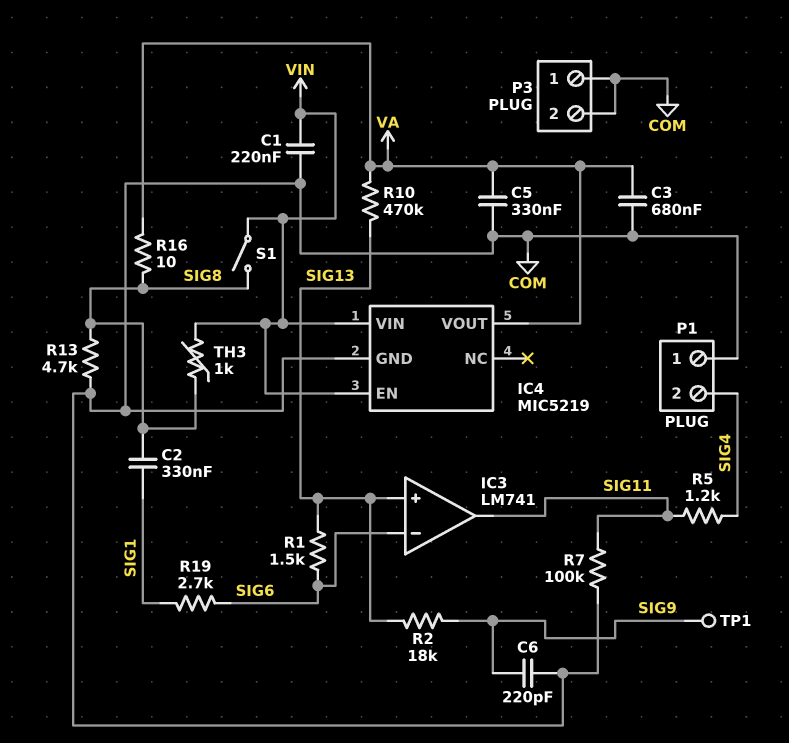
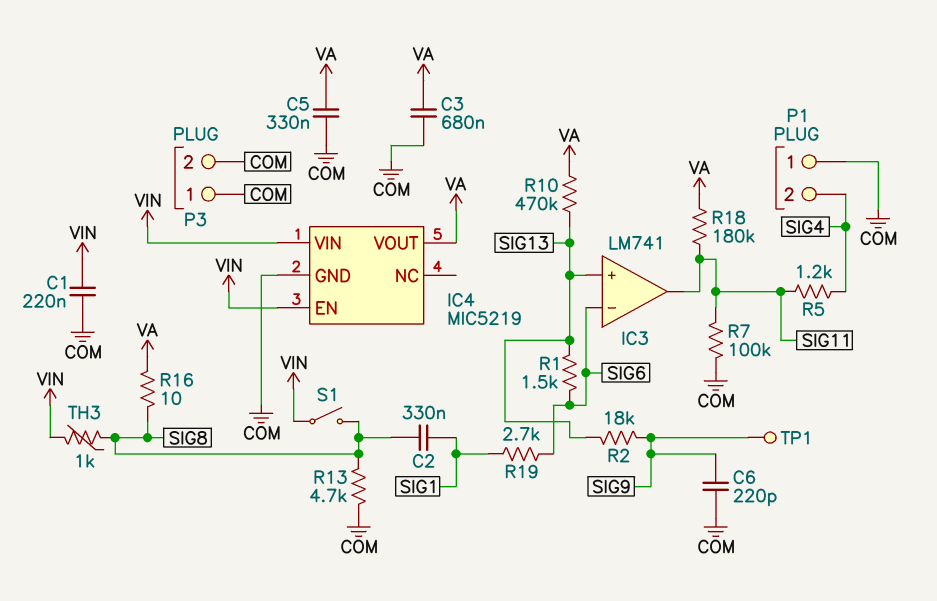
R18: none -> 180k (SIG11, VA)

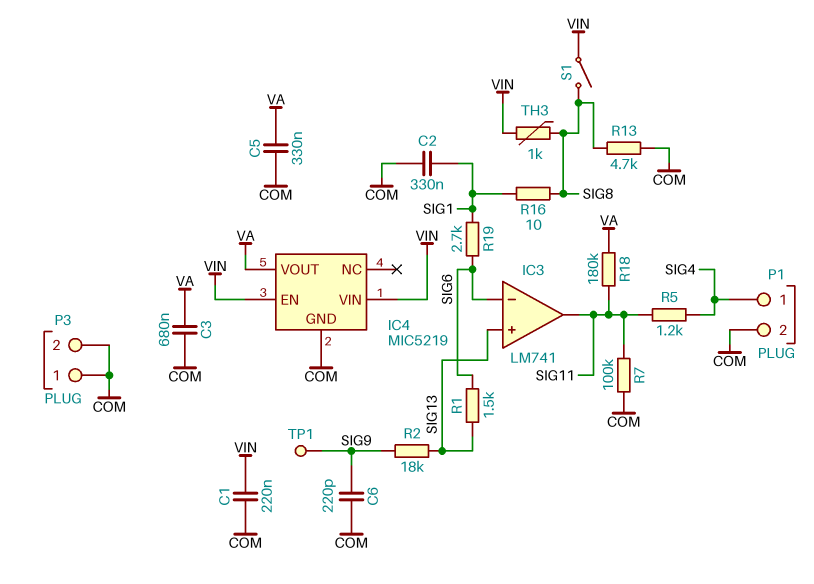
C2: 330nF (SIG1, SIG8) -> 330nF (COM, SIG1)
P1 pin 1: COM -> SIG4
P1 pin 2: SIG4 -> COM
R10: 470k (SIG13, VA) -> none
R16: 10 (SIG8, VA) -> 10 (SIG1, SIG8)

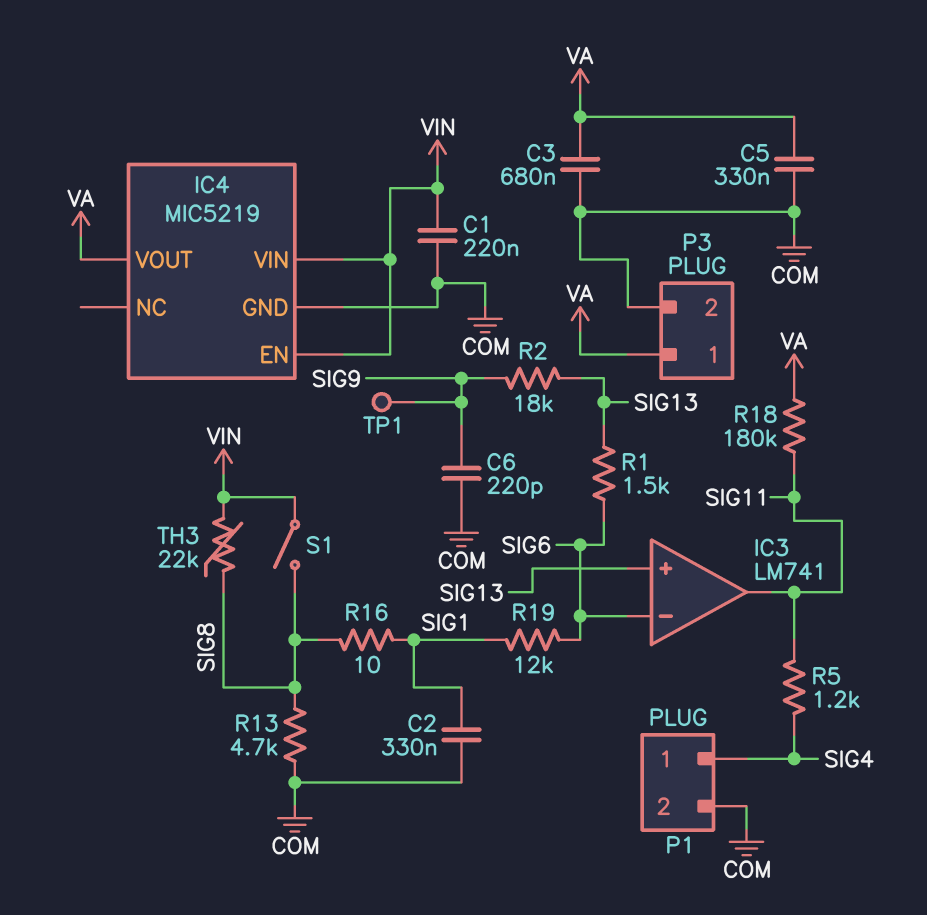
P3 pin 1: COM -> VA
R7: 100k (COM, SIG11) -> none
R19: 2.7k (SIG1, SIG6) -> 12k (SIG1, SIG6)
TH3: 1k (SIG8, VIN) -> 22k (SIG8, VIN)

